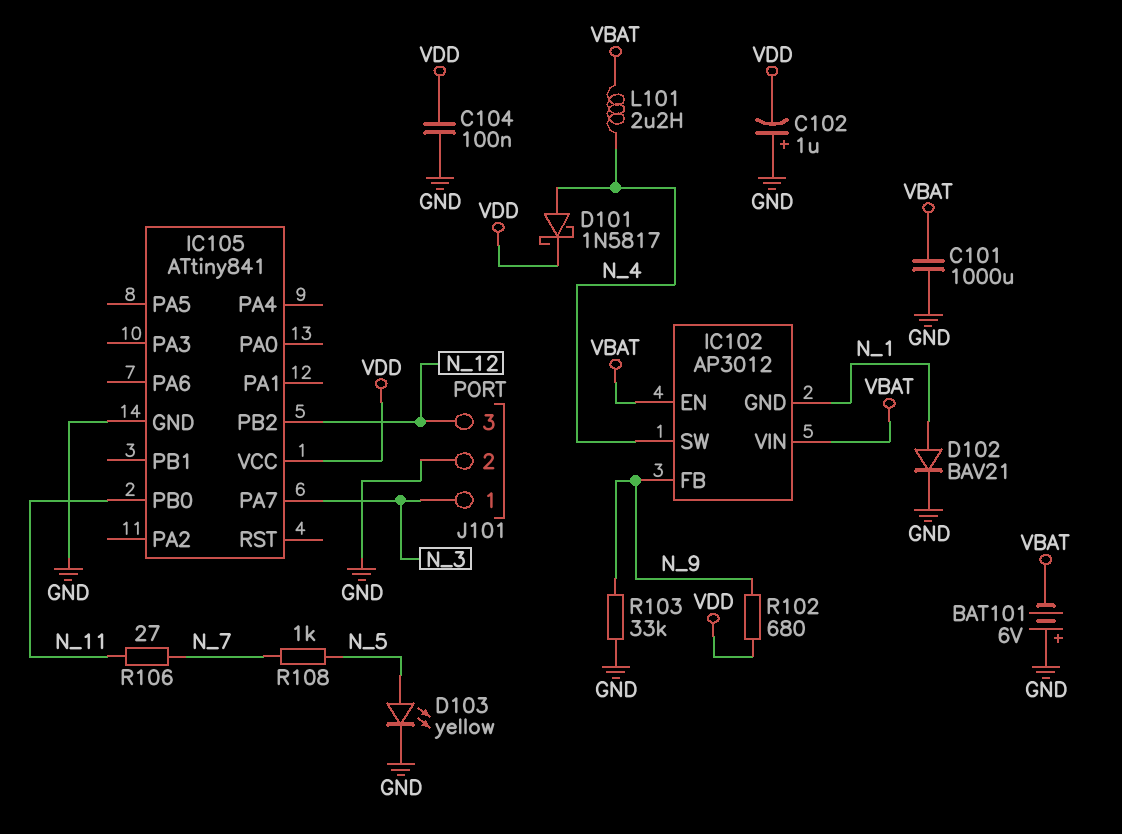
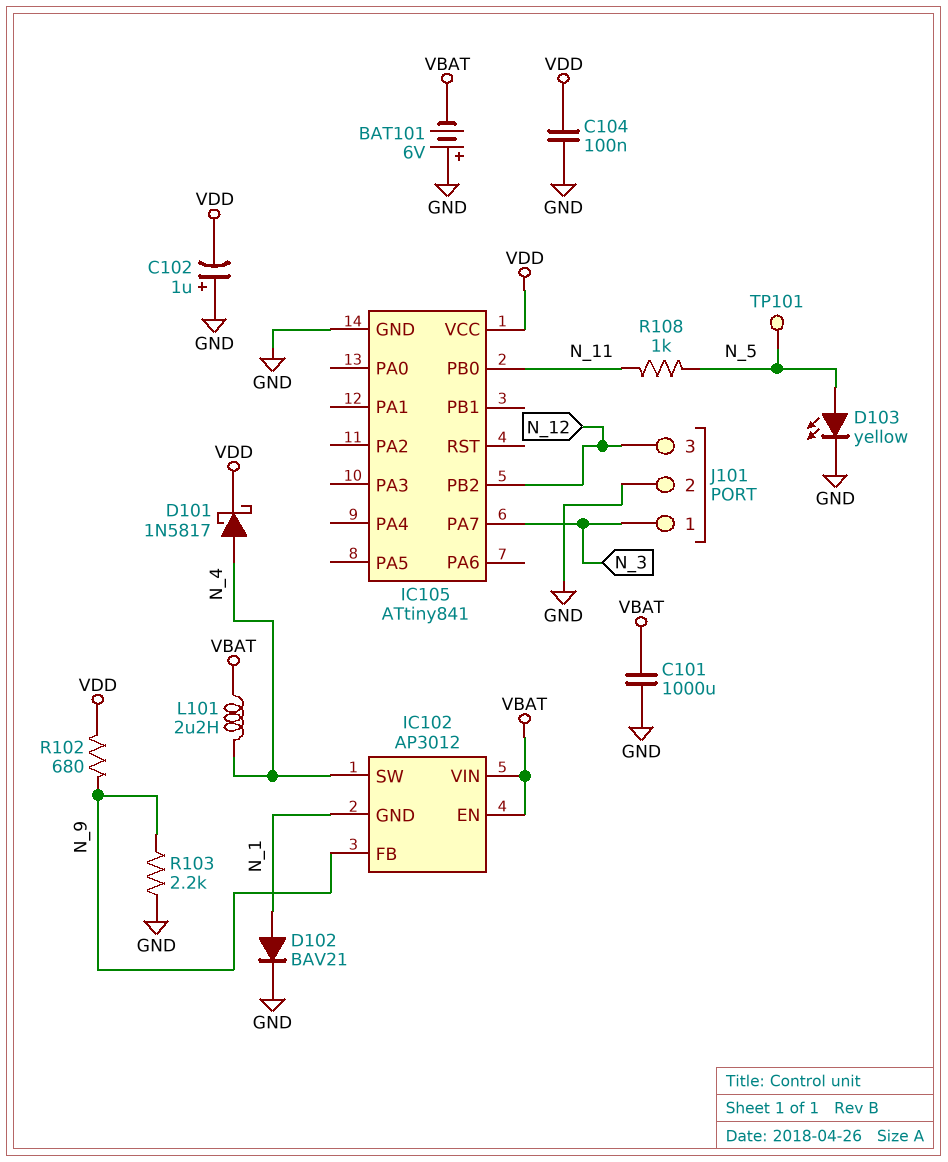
R103: 33k (GND, N_9) -> 2.2k (GND, N_9)
R106: 27 (N_7, N_11) -> none
R108: 1k (N_5, N_7) -> 1k (N_5, N_11)
TP101: none -> test point (N_5)

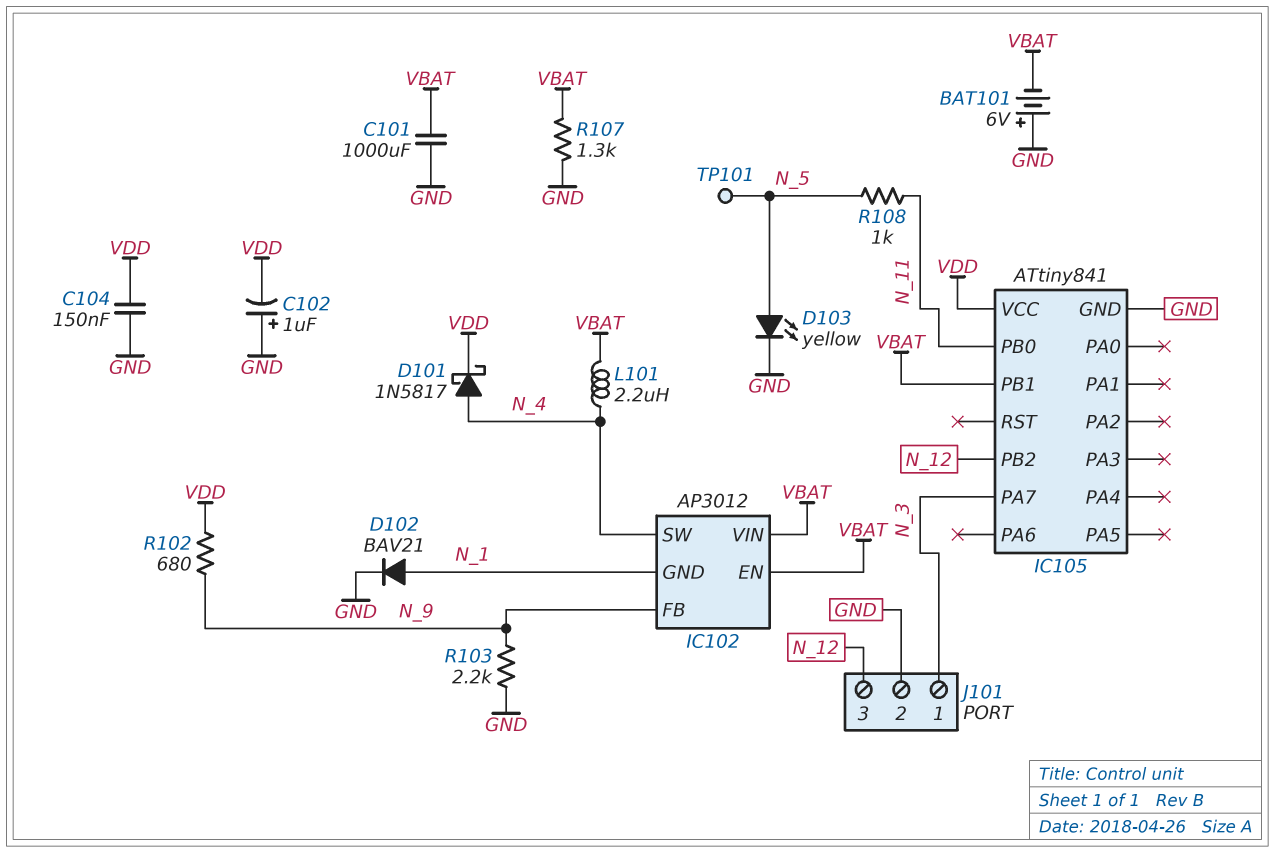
C104: 100nF (GND, VDD) -> 150nF (GND, VDD)
IC105 pin PB1: none -> VBAT
R107: none -> 1.3k (GND, VBAT)

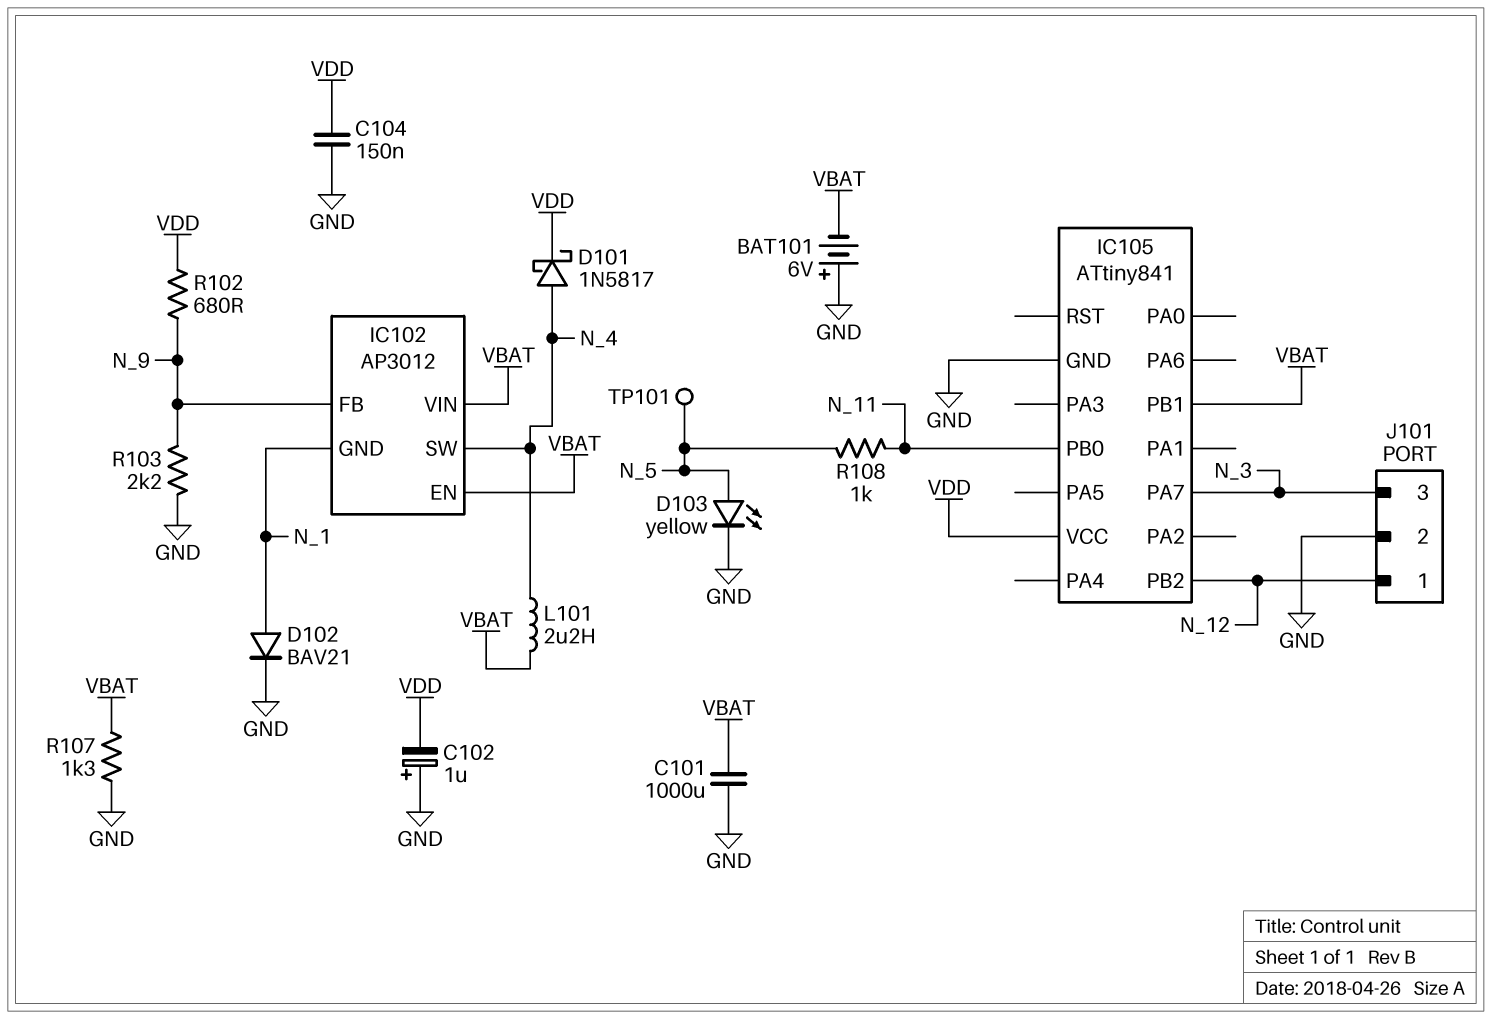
J101 pin 1: N_3 -> N_12
J101 pin 3: N_12 -> N_3

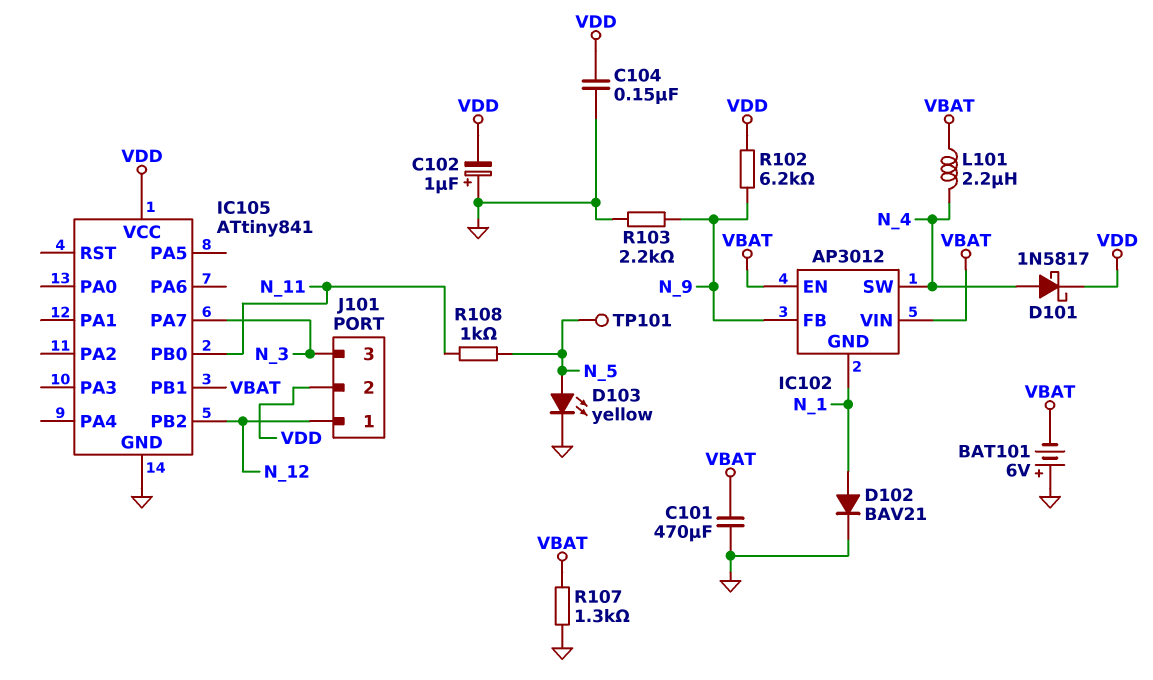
C101: 1000uF (GND, VBAT) -> 470uF (GND, VBAT)
J101 pin 2: GND -> VDD
R102: 680 (N_9, VDD) -> 6.2k (N_9, VDD)

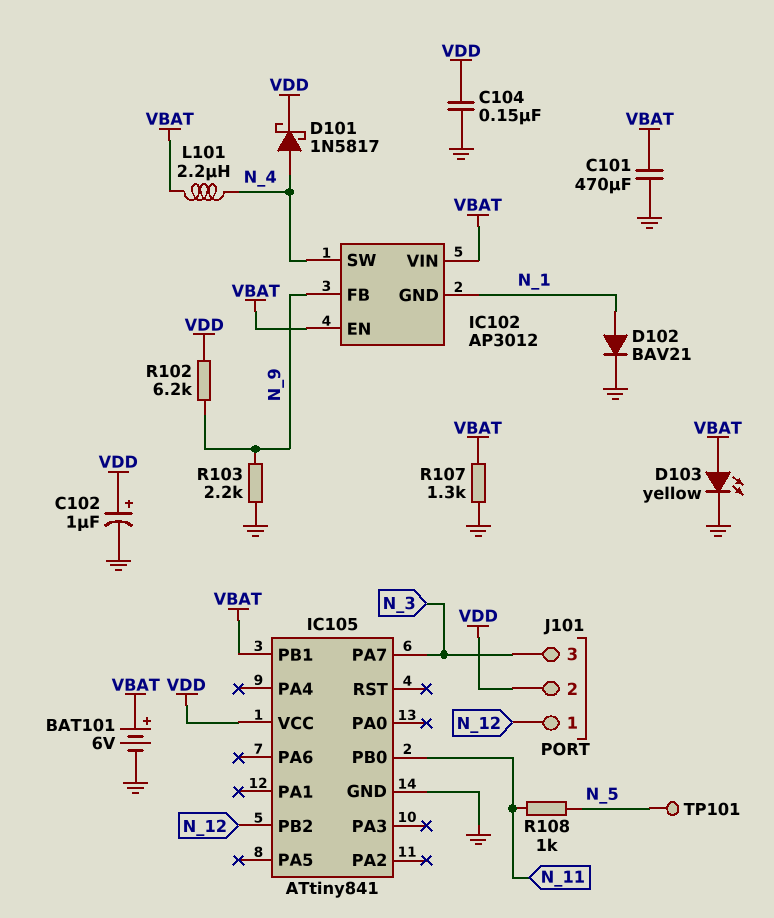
BAT101: 6V (plus GND, minus VBAT) -> 6V (plus VBAT, minus GND)
C102: 1uF (plus GND, minus VDD) -> 1uF (plus VDD, minus GND)
D103: LED yellow (A N_5, K GND) -> LED yellow (A VBAT, K GND)

